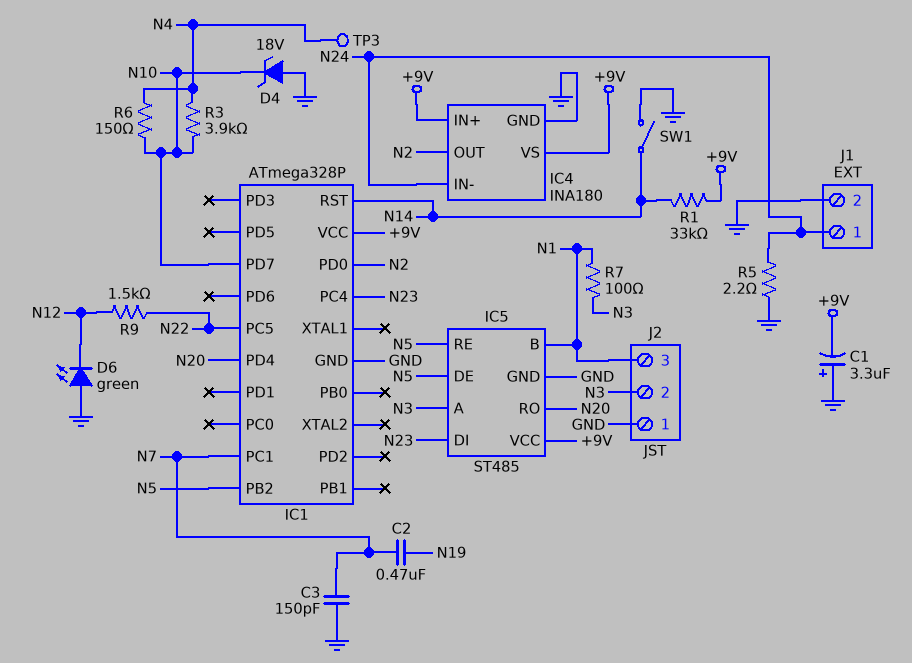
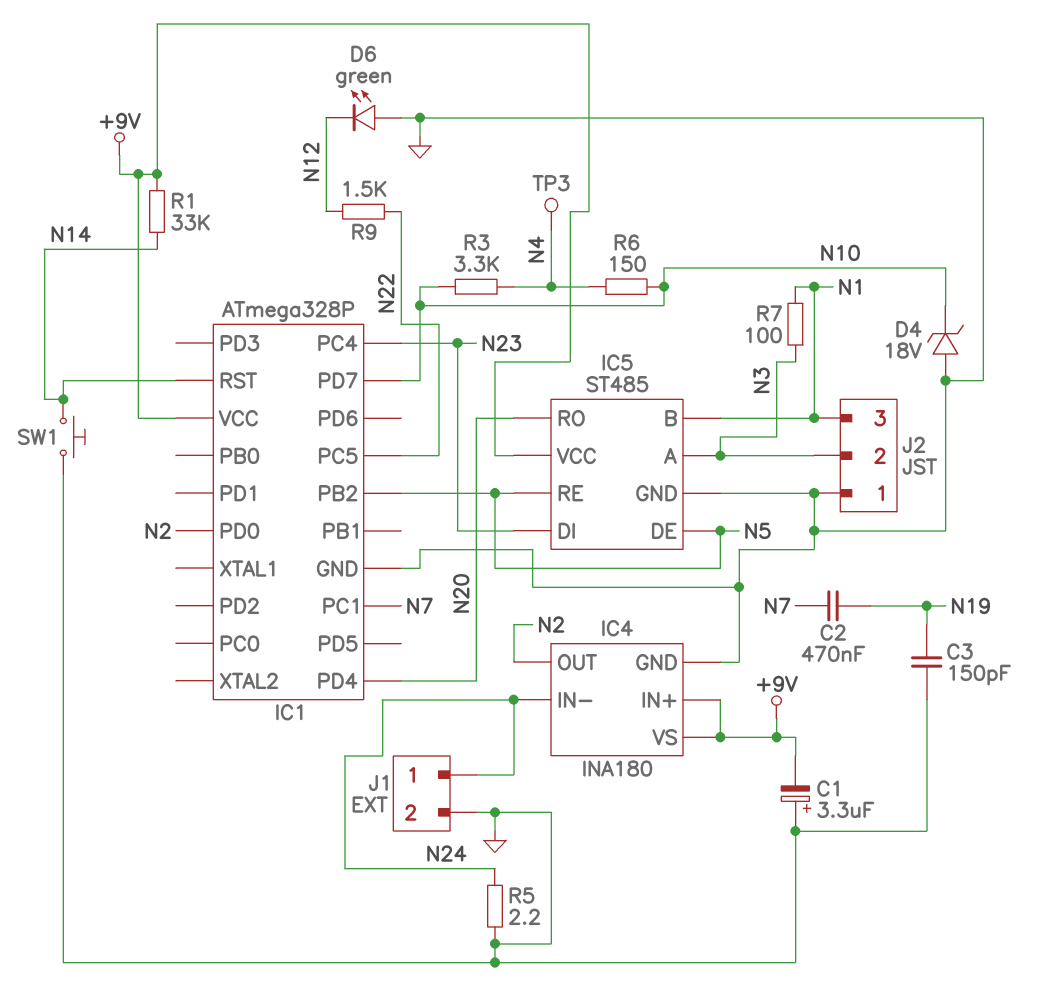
C3: 150pF (GND, N7) -> 150pF (GND, N19)
R3: 3.9k (N4, N10) -> 3.3k (N4, N10)
SW1: switch (GND, N14) -> button (GND, N14)

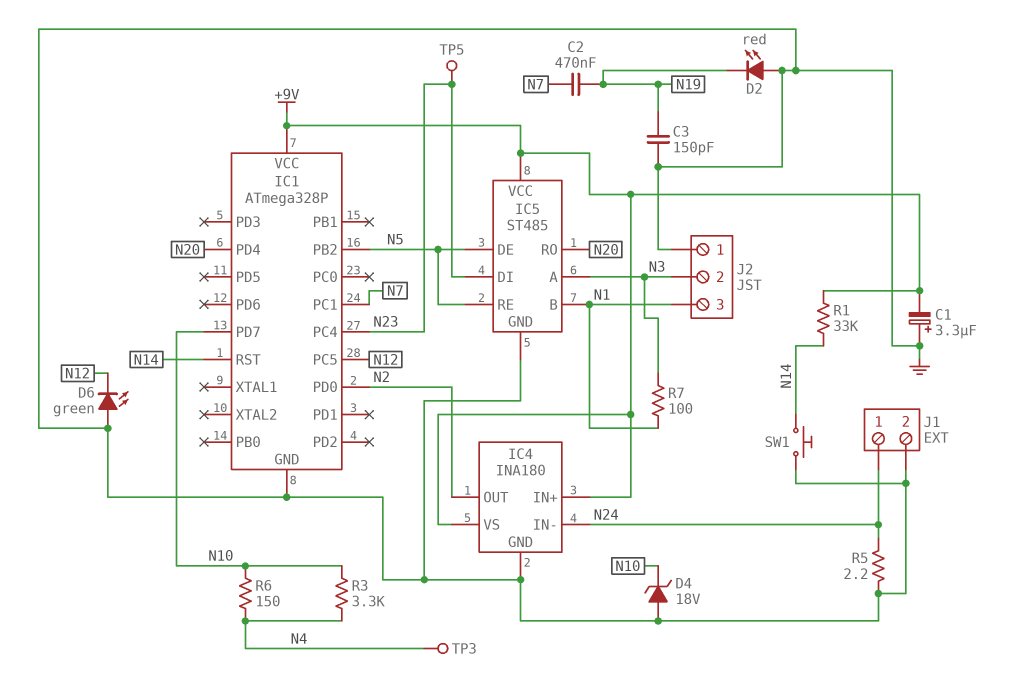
D2: none -> LED red (A GND, K N19)
IC1 pin PC5: N22 -> N12
R9: 1.5k (N12, N22) -> none
TP5: none -> test point (N23)

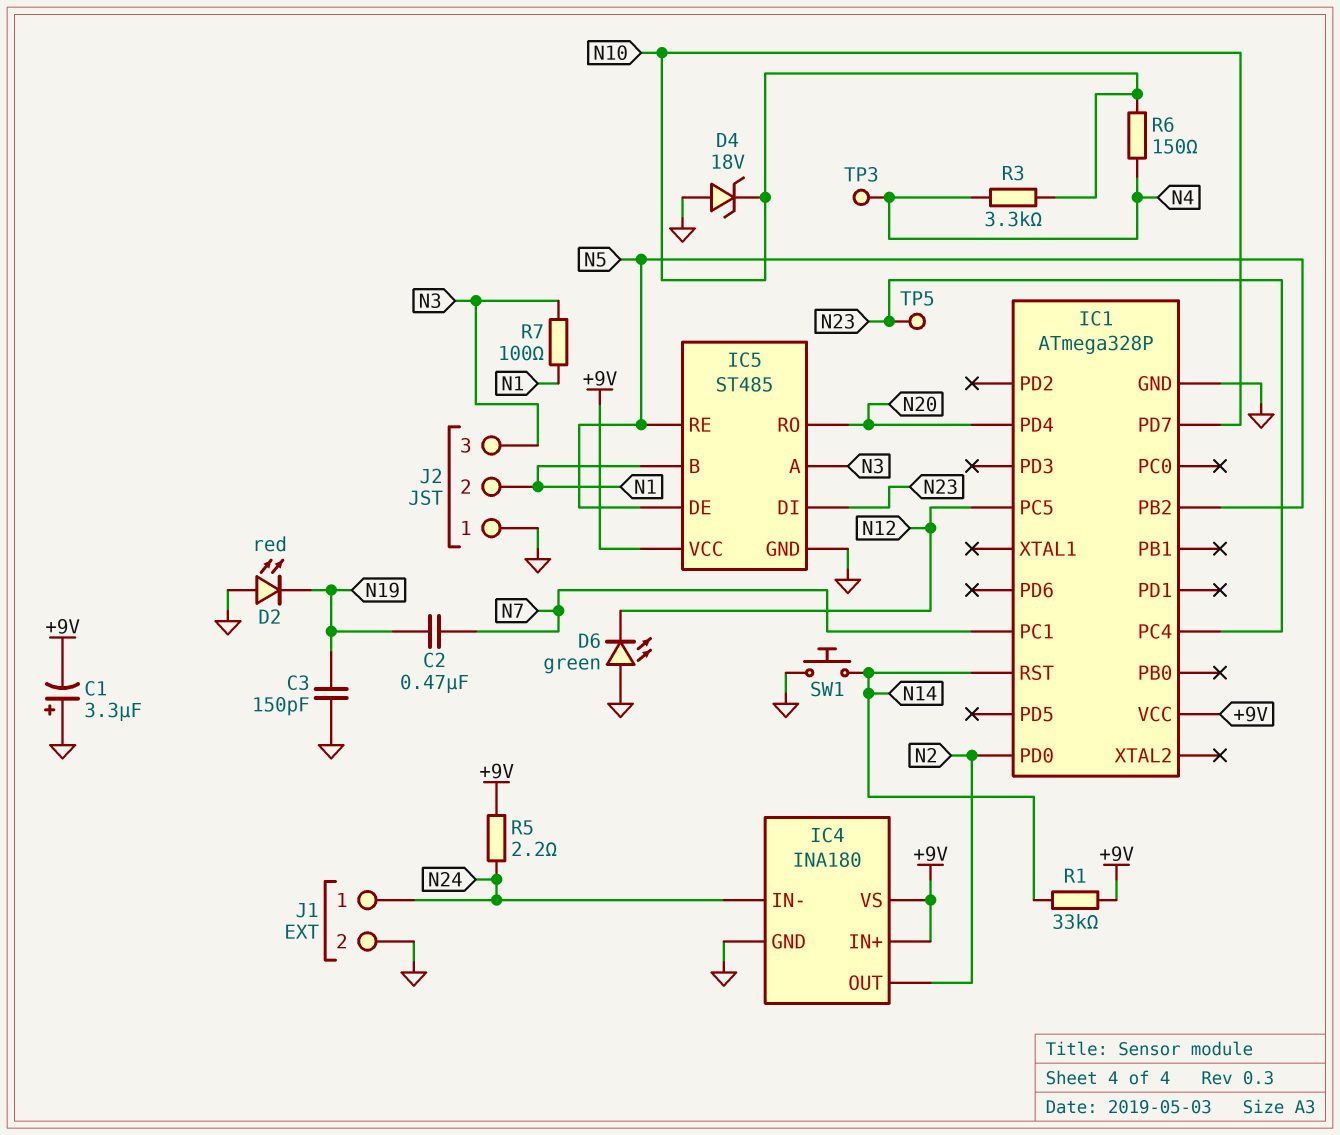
J2 pin 2: N3 -> N1
J2 pin 3: N1 -> N3
R5: 2.2 (GND, N24) -> 2.2 (+9V, N24)

